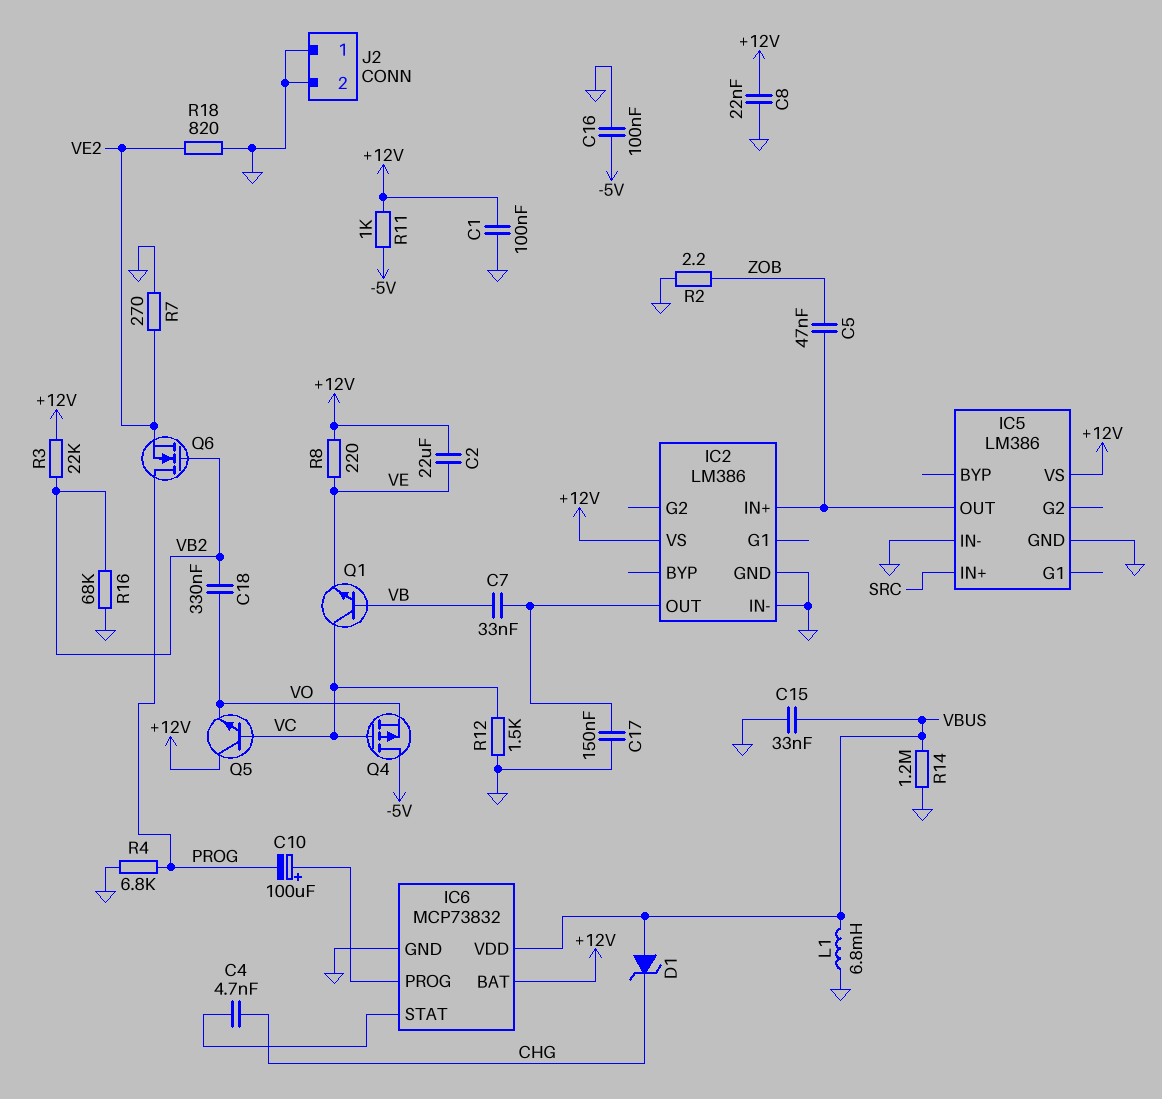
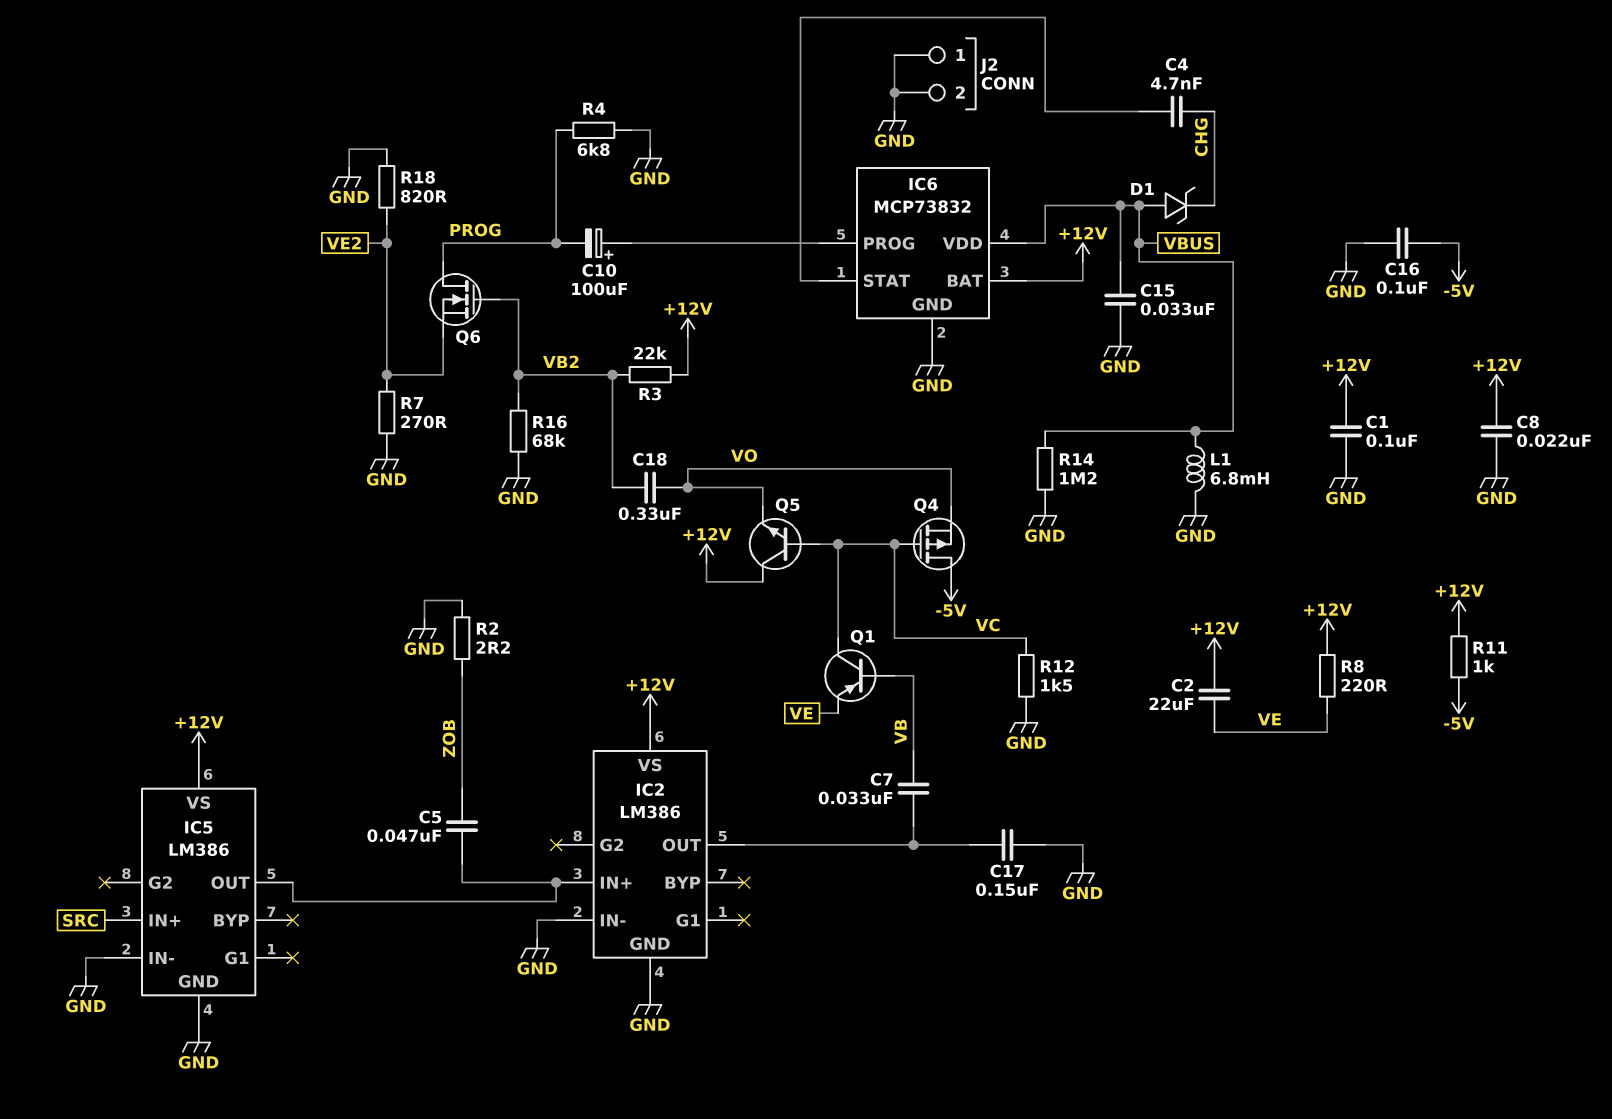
Q1: NPN (B VB, C VC, E VE) -> PNP (B VB, C VC, E VE)

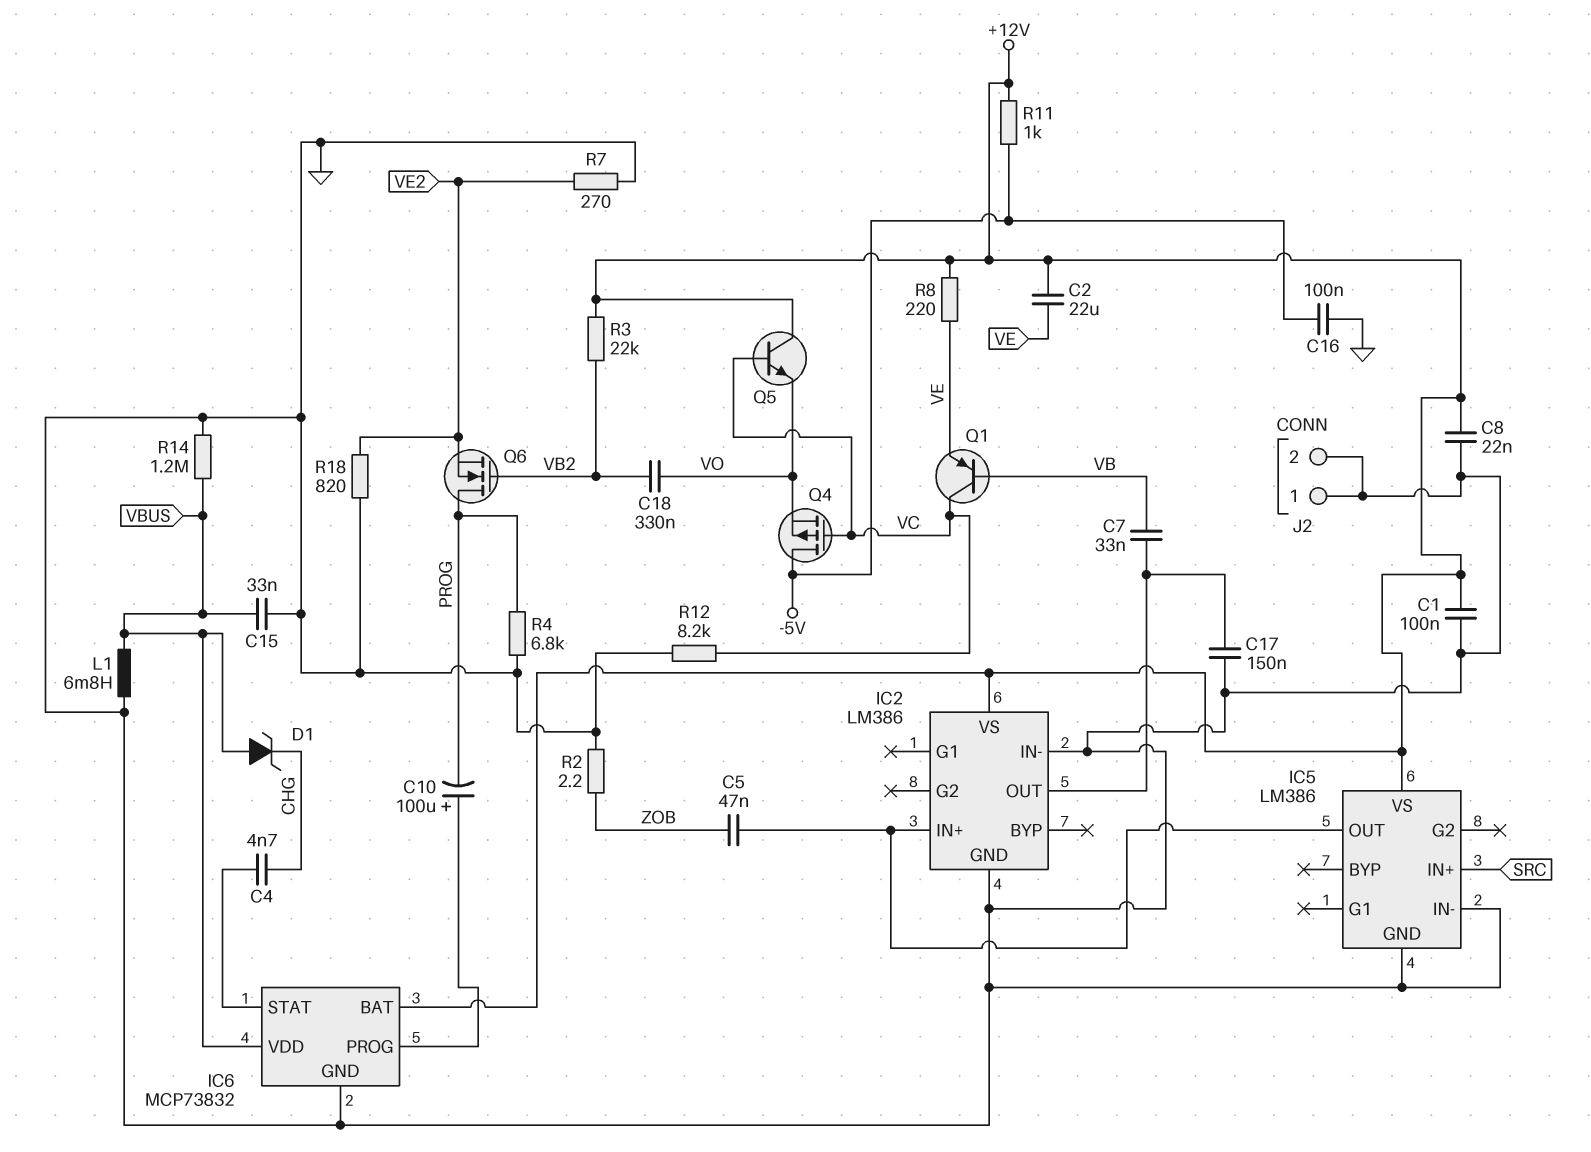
R12: 1.5k (GND, VC) -> 8.2k (GND, VC)
R16: 68k (GND, VB2) -> none

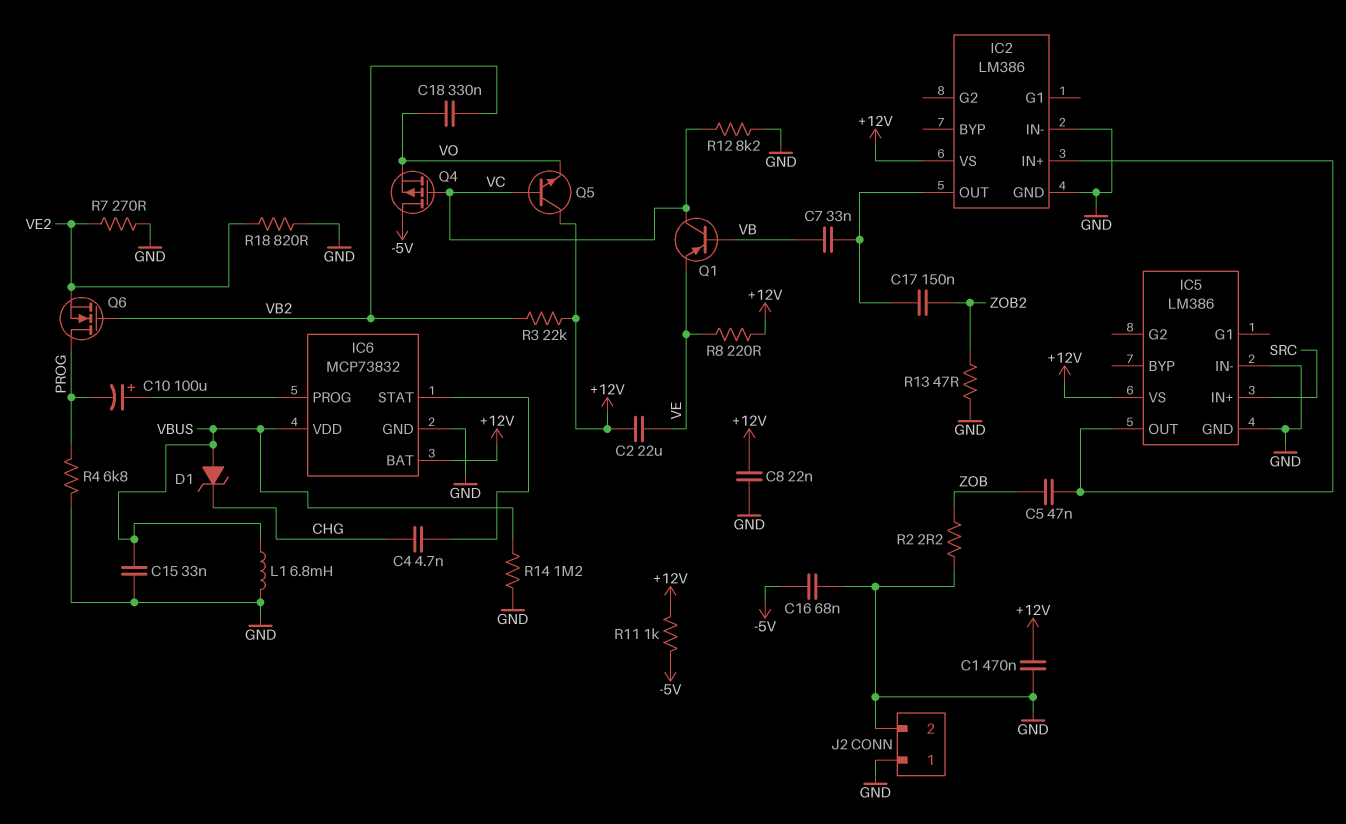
C1: 100nF (+12V, GND) -> 470nF (+12V, GND)
C16: 100nF (-5V, GND) -> 68nF (-5V, GND)
C17: 150nF (GND, IC2/OUT) -> 150nF (IC2/OUT, ZOB2)
R13: none -> 47 (GND, ZOB2)

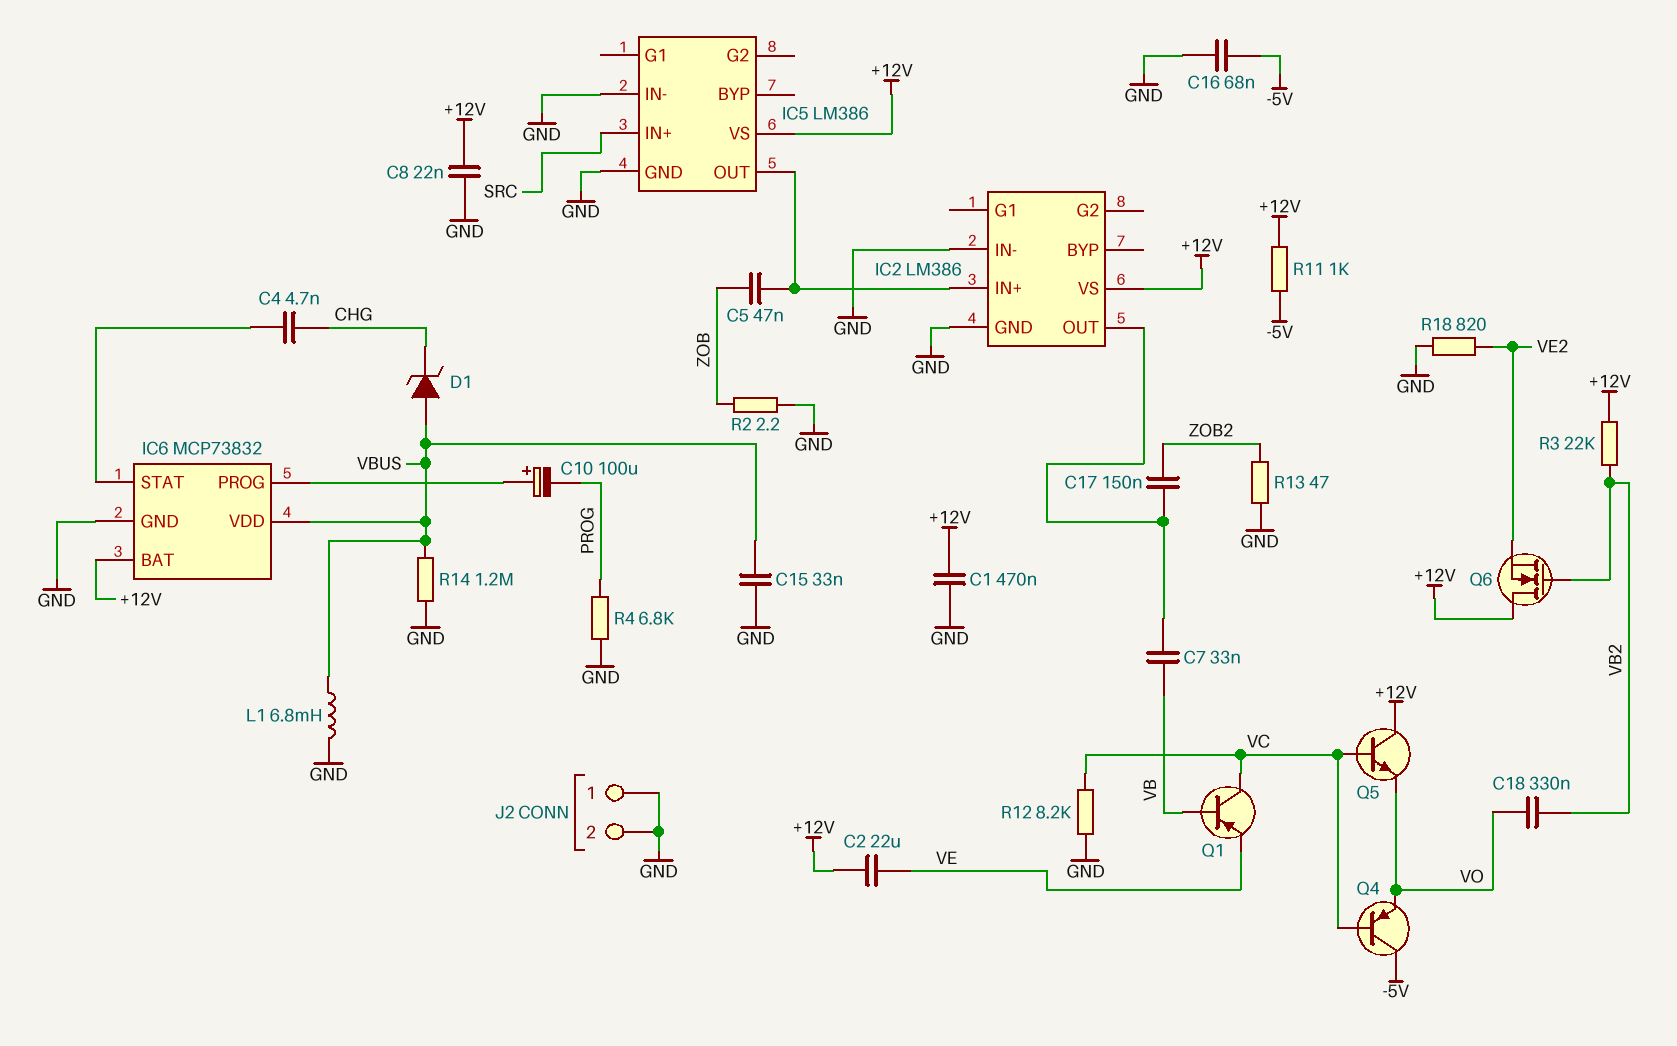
Q4: PMOS (G VC, D -5V, S VO) -> PNP (B VC, C -5V, E VO)
Q6: NMOS (G VB2, D PROG, S VE2) -> NMOS (G VB2, D +12V, S VE2)
R7: 270 (GND, VE2) -> none
R8: 220 (+12V, VE) -> none

